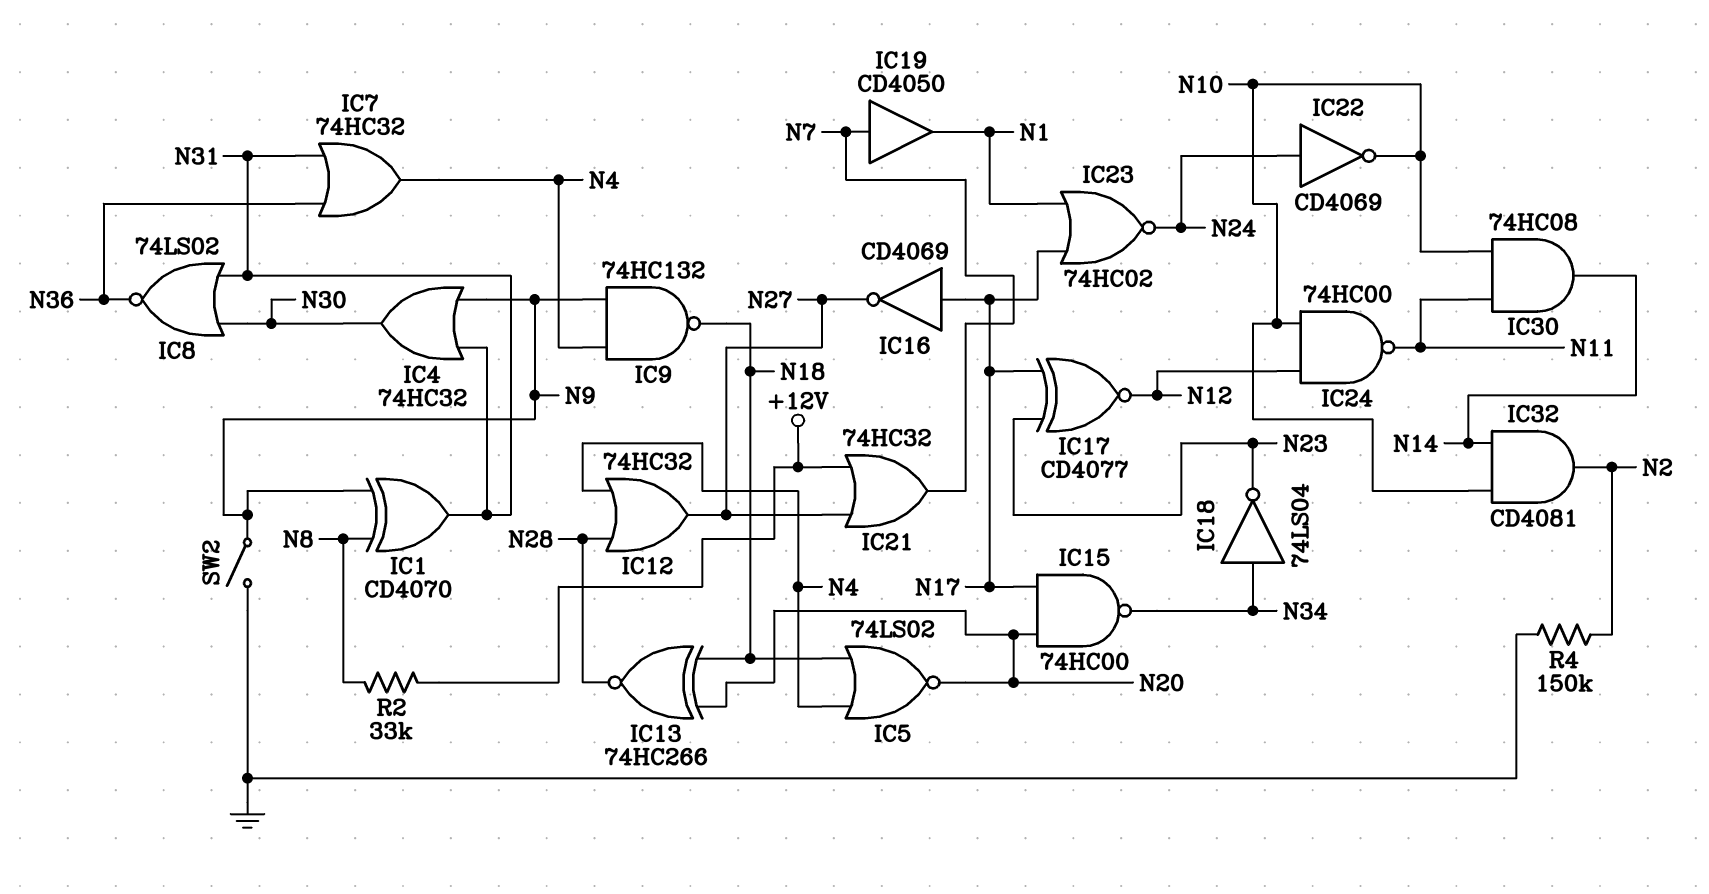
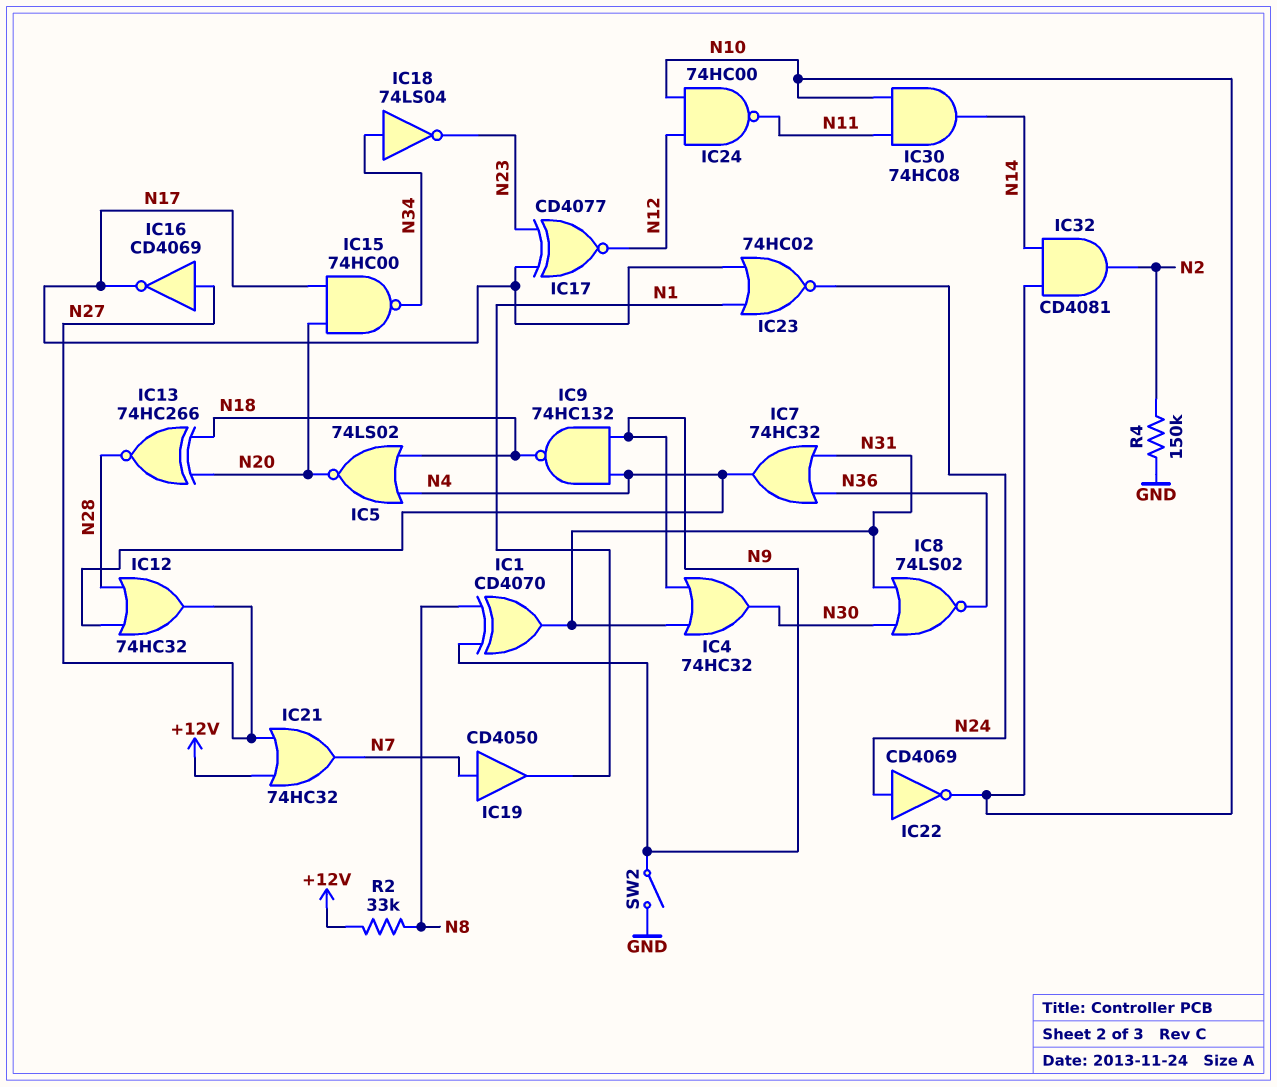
IC16: NOT CD4069 (in N17, out N27) -> NOT CD4069 (in N27, out N17)

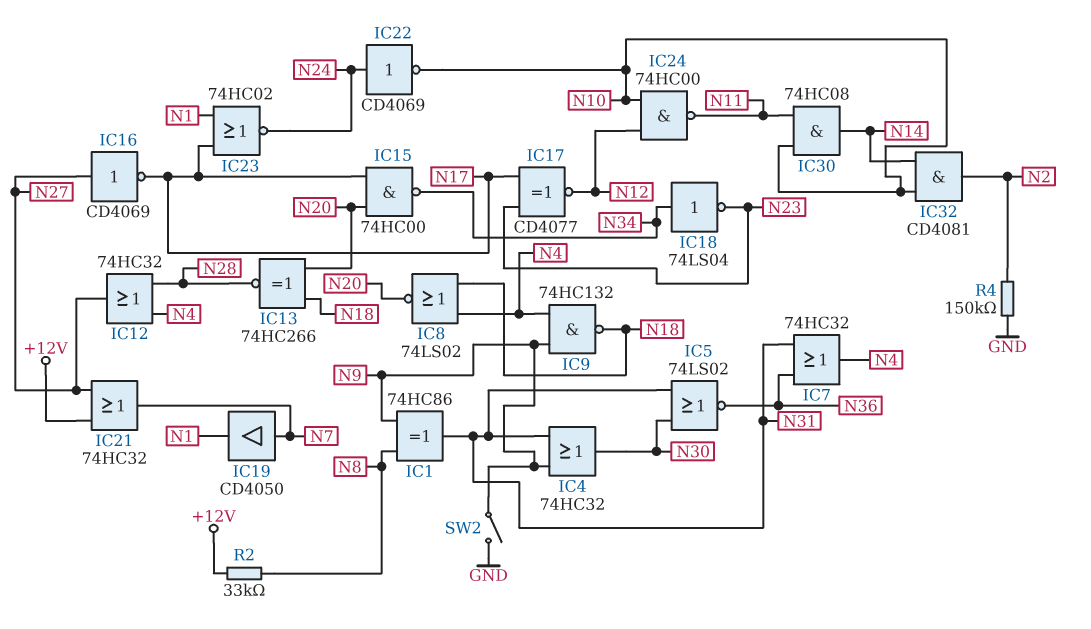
IC1: XOR CD4070 (in N8, in N9, out N31) -> XOR 74HC86 (in N8, in N9, out N31)
IC5: NOR 74LS02 (in N4, in N18, out N20) -> NOR 74LS02 (in N30, in N31, out N36)
IC8: NOR 74LS02 (in N30, in N31, out N36) -> NOR 74LS02 (in N4, in N18, out N20)

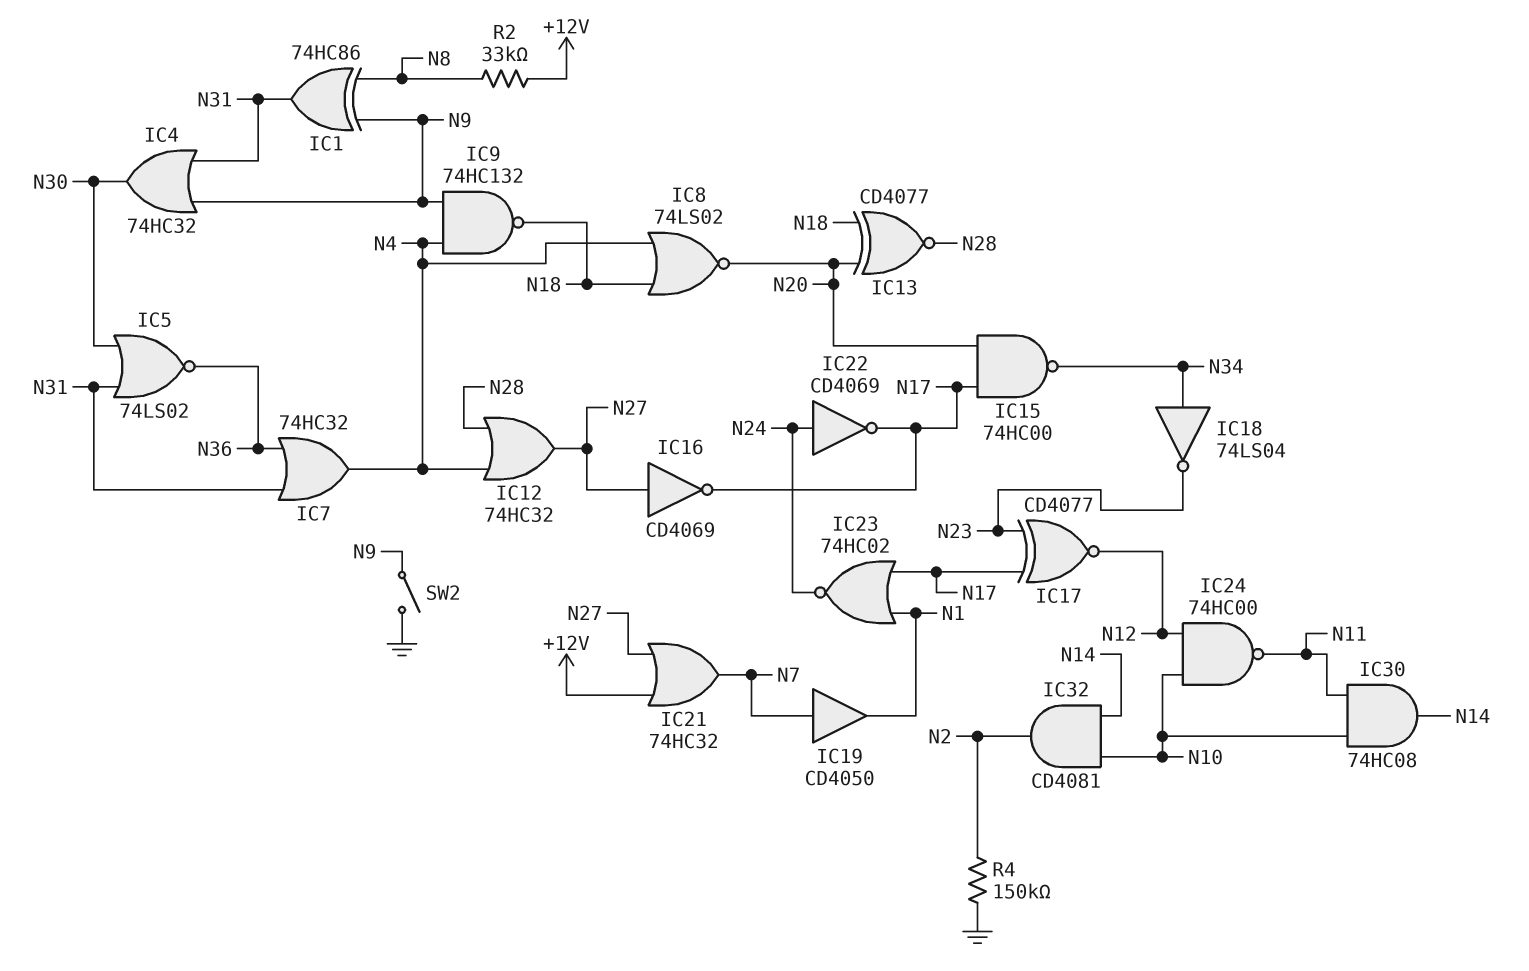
IC13: XNOR 74HC266 (in N18, in N20, out N28) -> XNOR CD4077 (in N18, in N20, out N28)
IC22: NOT CD4069 (in N24, out N10) -> NOT CD4069 (in N24, out N17)

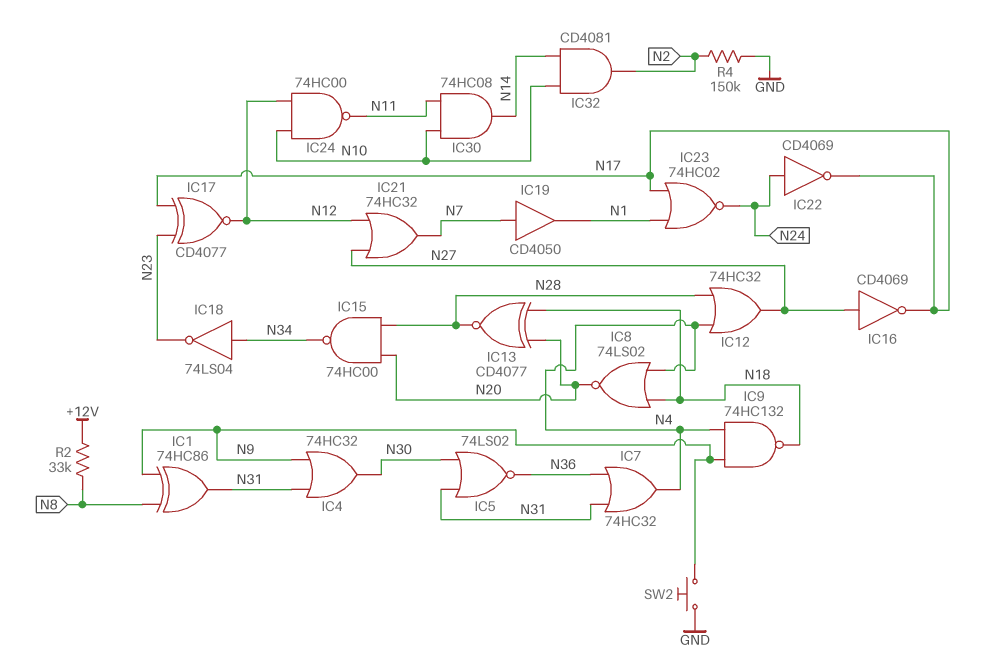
IC15: NAND 74HC00 (in N17, in N20, out N34) -> NAND 74HC00 (in N20, in N28, out N34)
IC21: OR 74HC32 (in +12V, in N27, out N7) -> OR 74HC32 (in N12, in N27, out N7)
SW2: switch (GND, N9) -> button (GND, N9)

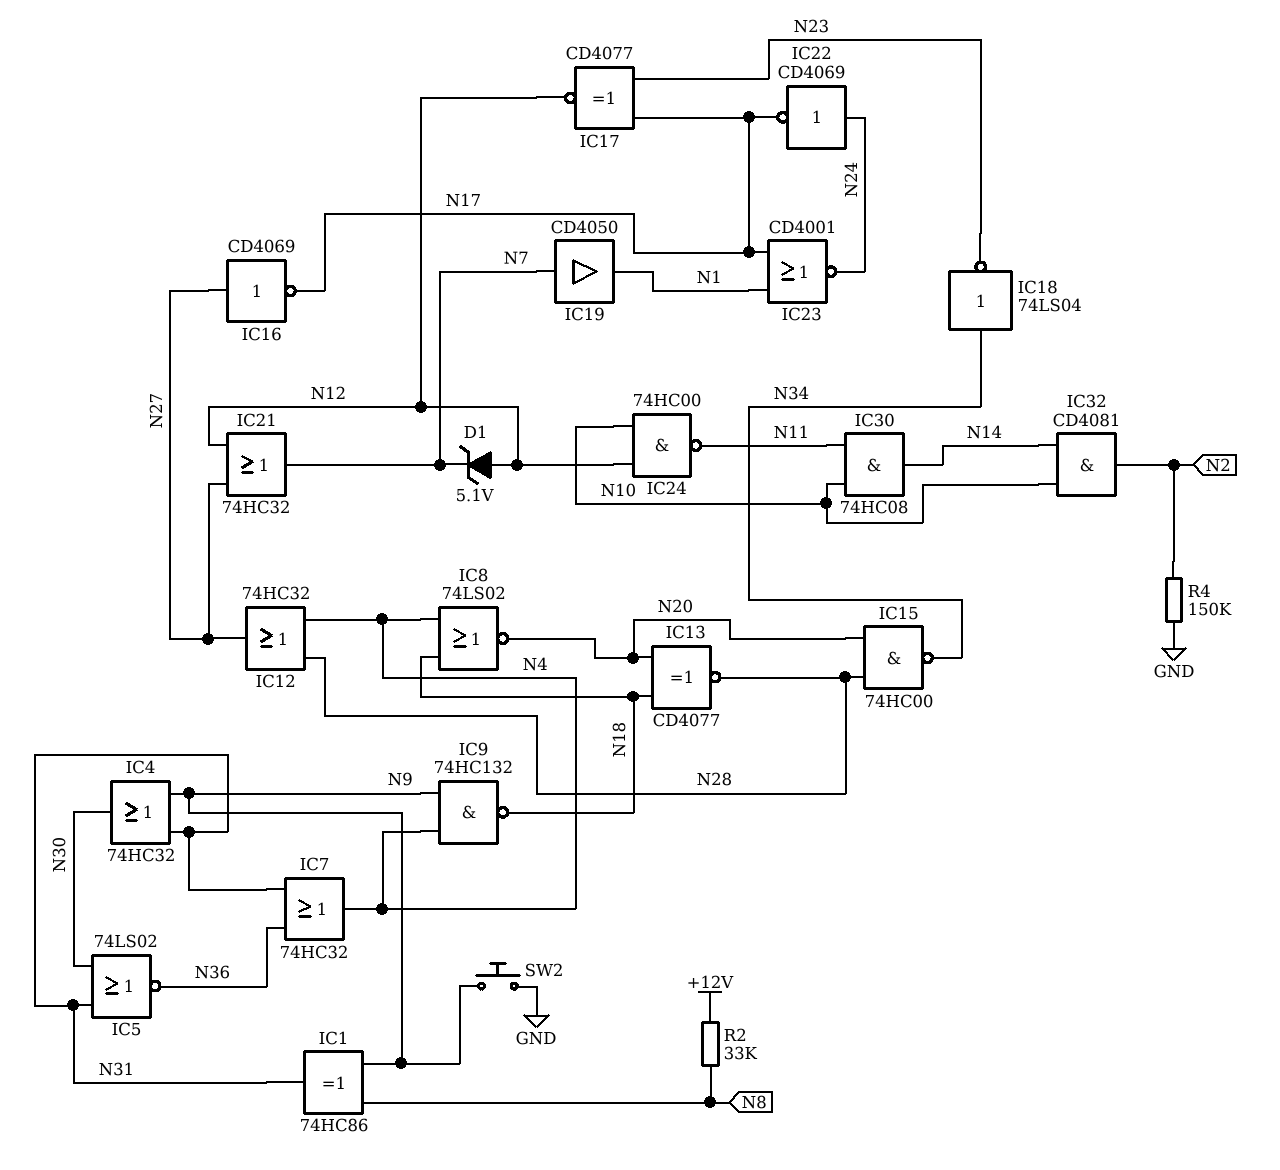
D1: none -> zener 5.1V (A N12, K N7)
IC23: NOR 74HC02 (in N1, in N17, out N24) -> NOR CD4001 (in N1, in N17, out N24)

